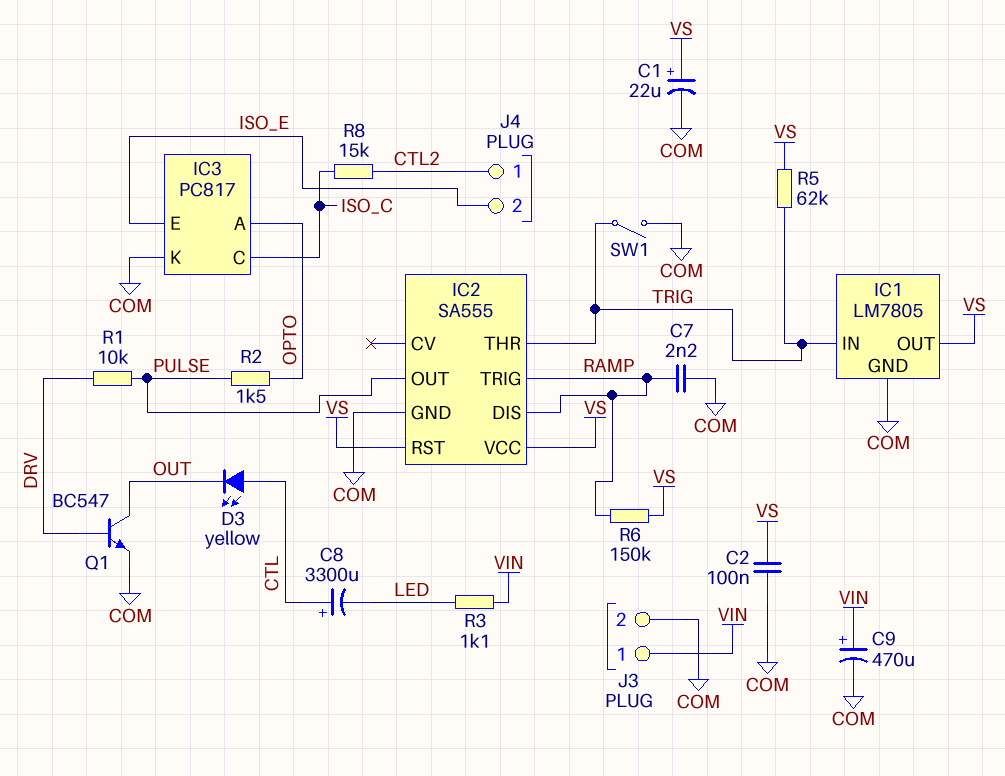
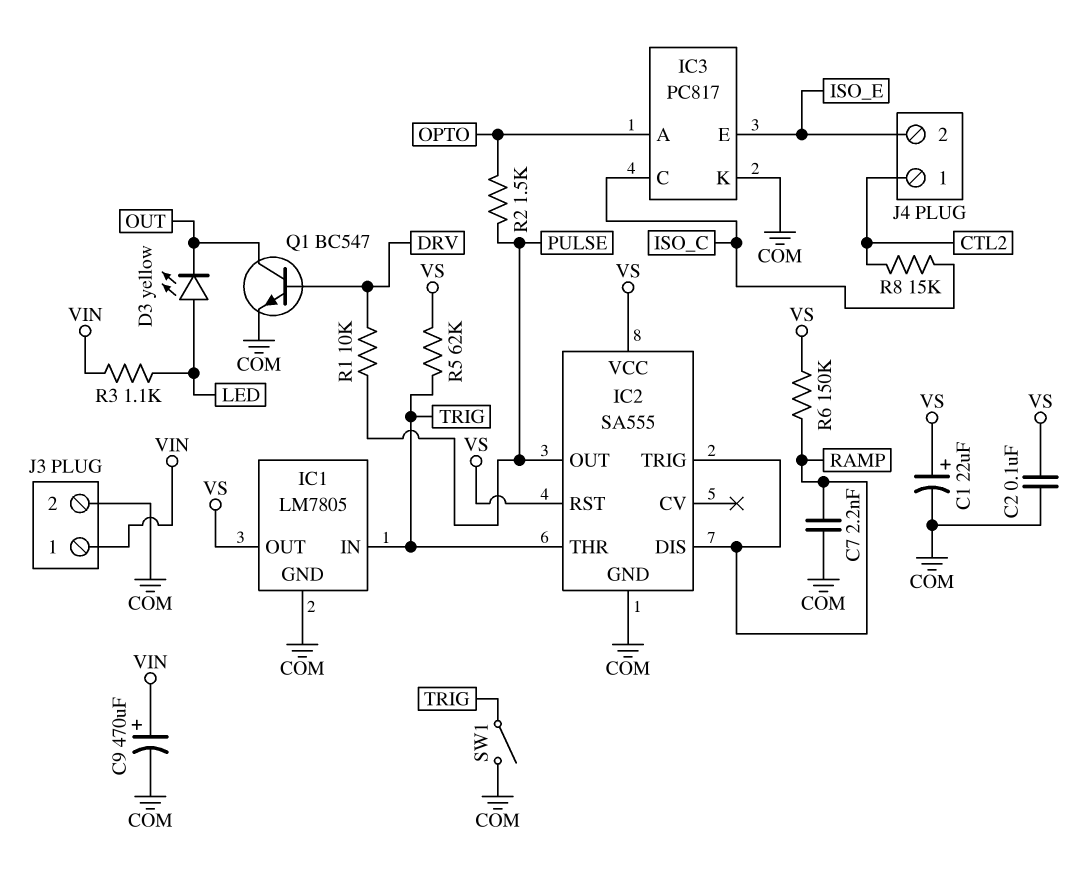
C8: 3300uF (plus CTL, minus LED) -> none
D3: LED yellow (A CTL, K OUT) -> LED yellow (A LED, K OUT)

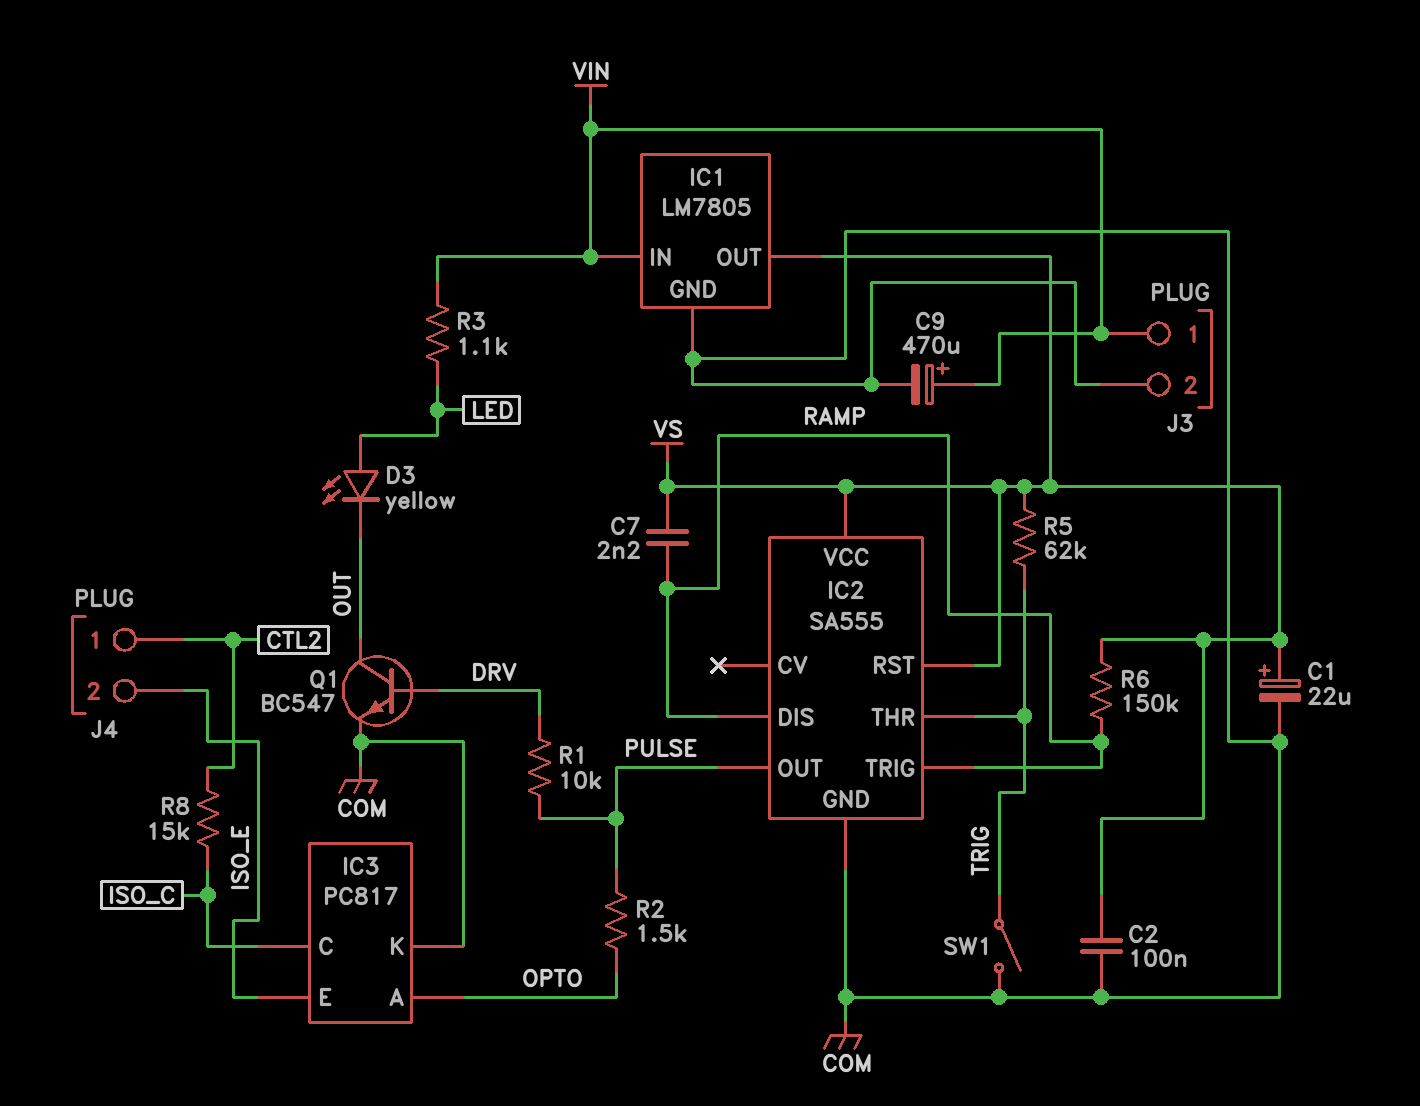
C7: 2.2nF (COM, RAMP) -> 2.2nF (RAMP, VS)
IC1 pin IN: TRIG -> VIN

